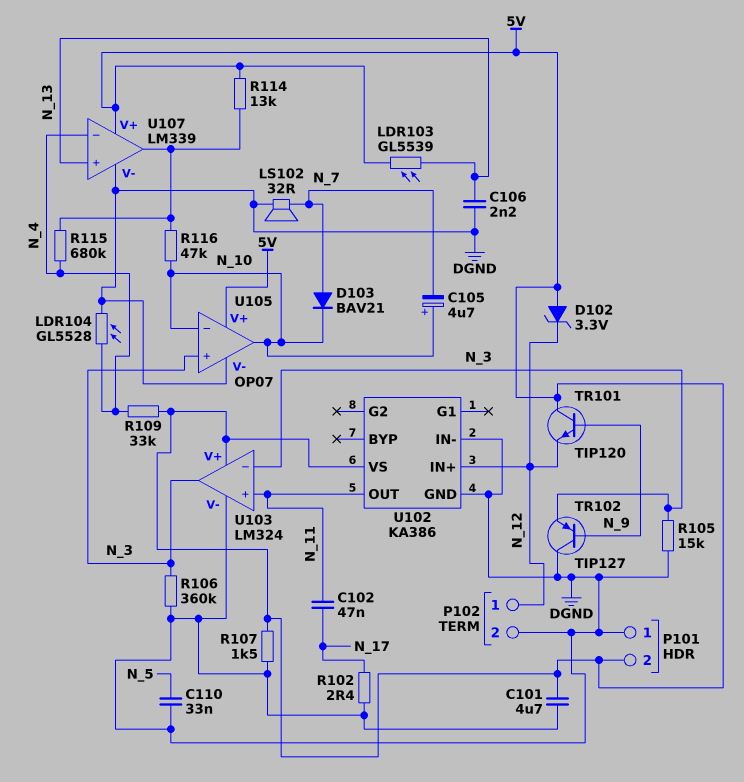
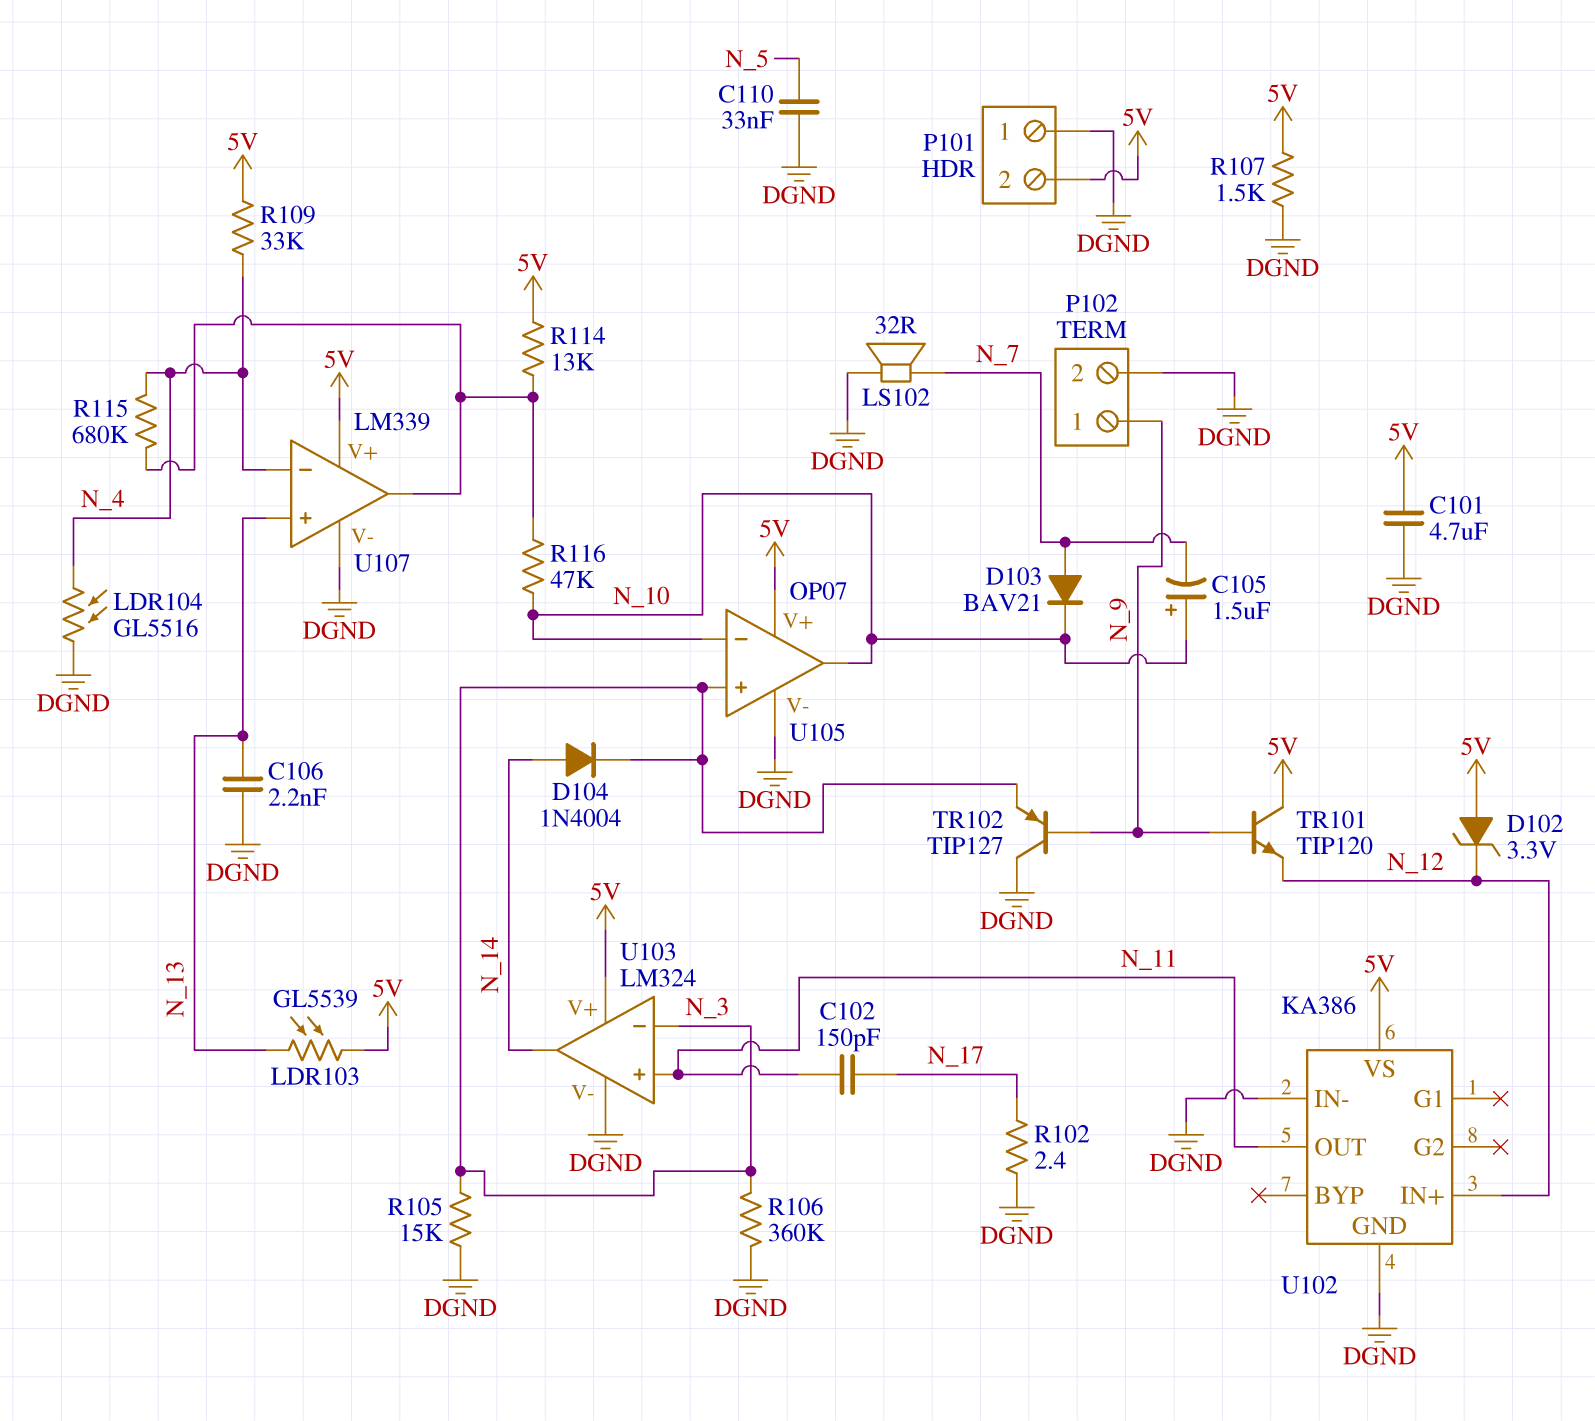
C102: 47nF (N_11, N_17) -> 150pF (N_11, N_17)
C105: 4.7uF (plus N_10, minus N_7) -> 1.5uF (plus N_10, minus N_7)
D104: none -> diode 1N4004 (A N_14, K N_3)
LDR104: GL5528 (DGND, N_4) -> GL5516 (DGND, N_4)
P102 pin 1: N_12 -> N_9
U103 pin out: N_3 -> N_14

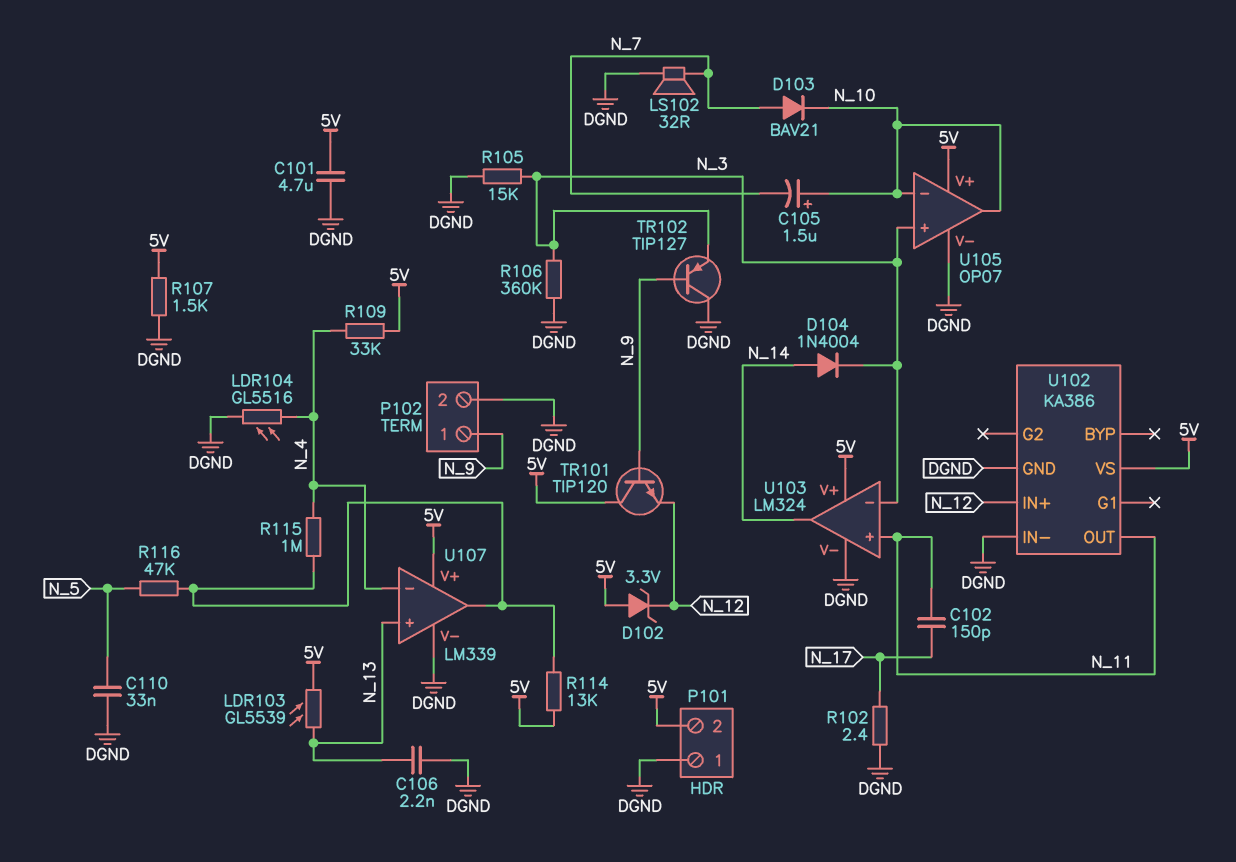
R115: 680k (N_4, U107/out) -> 1M (N_4, U107/out)
R116: 47k (N_10, U107/out) -> 47k (N_5, U107/out)

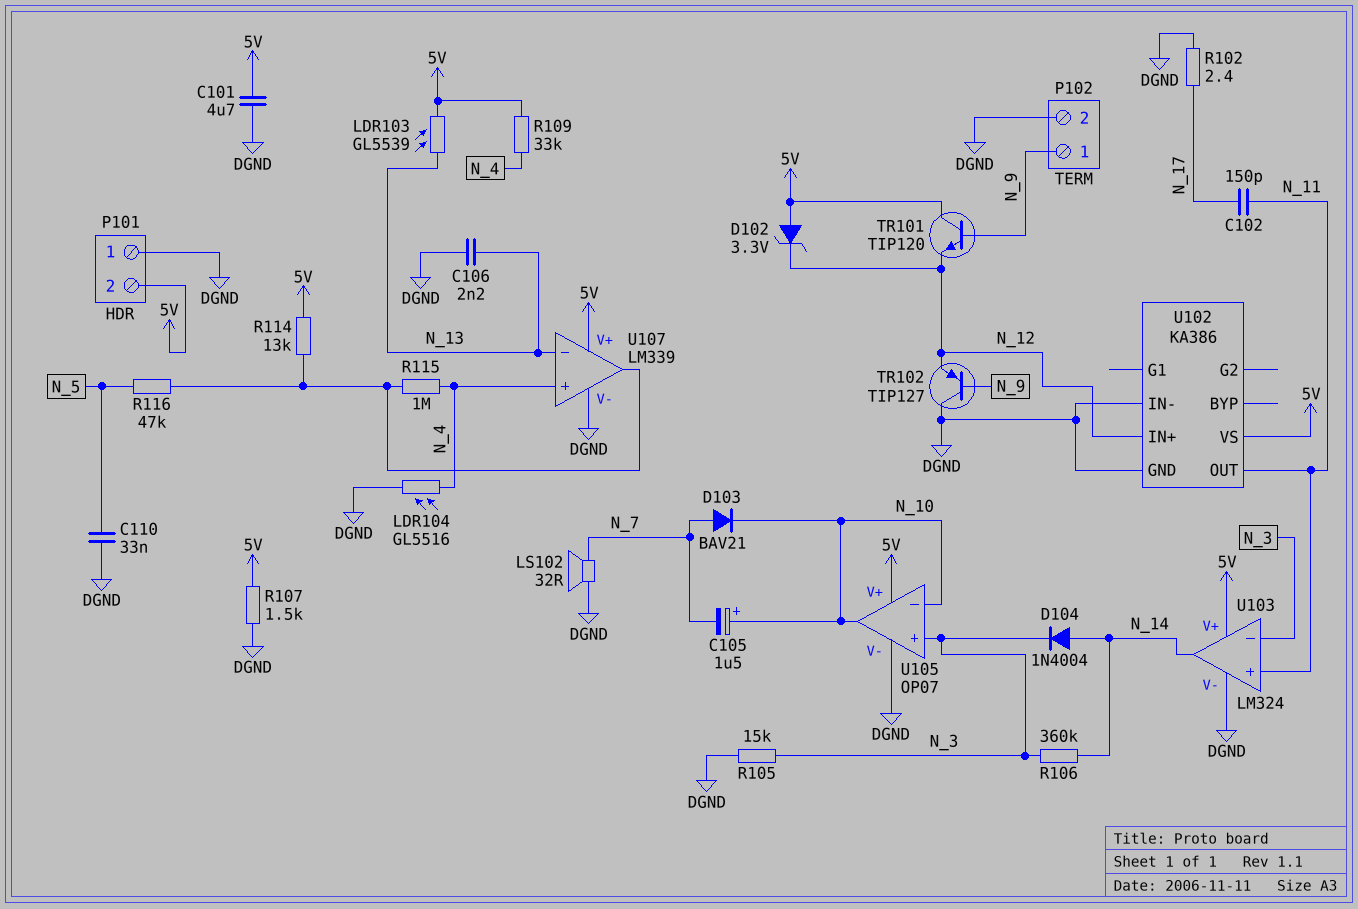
R106: 360k (DGND, N_3) -> 360k (N_3, N_14)
TR102: PNP TIP127 (B N_9, C DGND, E N_3) -> PNP TIP127 (B N_9, C DGND, E N_12)
U107 pin in+: N_13 -> N_4
U107 pin in-: N_4 -> N_13

